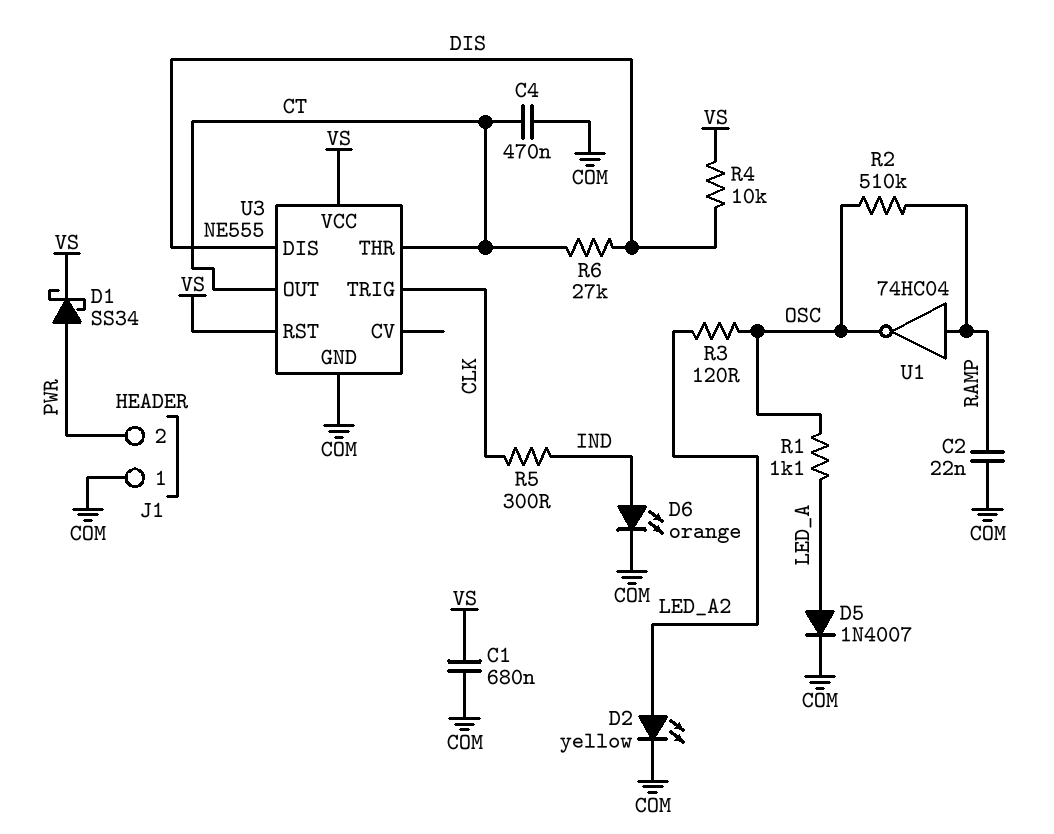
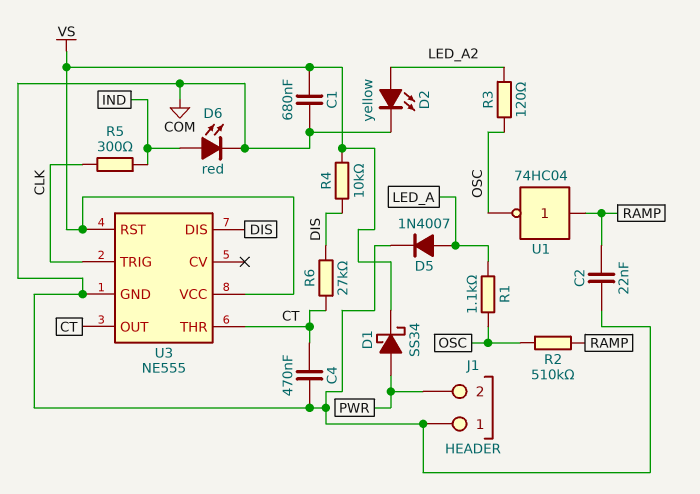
D6: LED orange (A IND, K COM) -> LED red (A IND, K COM)

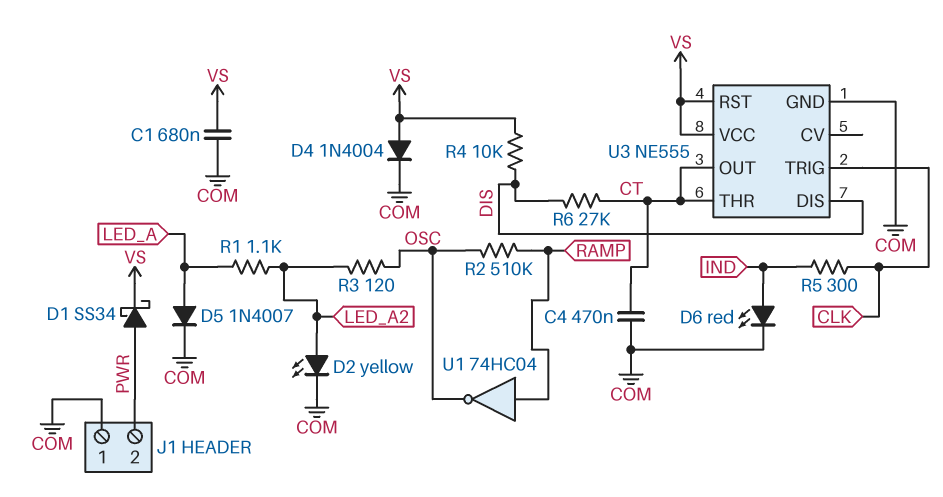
C2: 22nF (COM, RAMP) -> none
D4: none -> diode 1N4004 (A VS, K COM)
R1: 1.1k (LED_A, OSC) -> 1.1k (LED_A, LED_A2)

